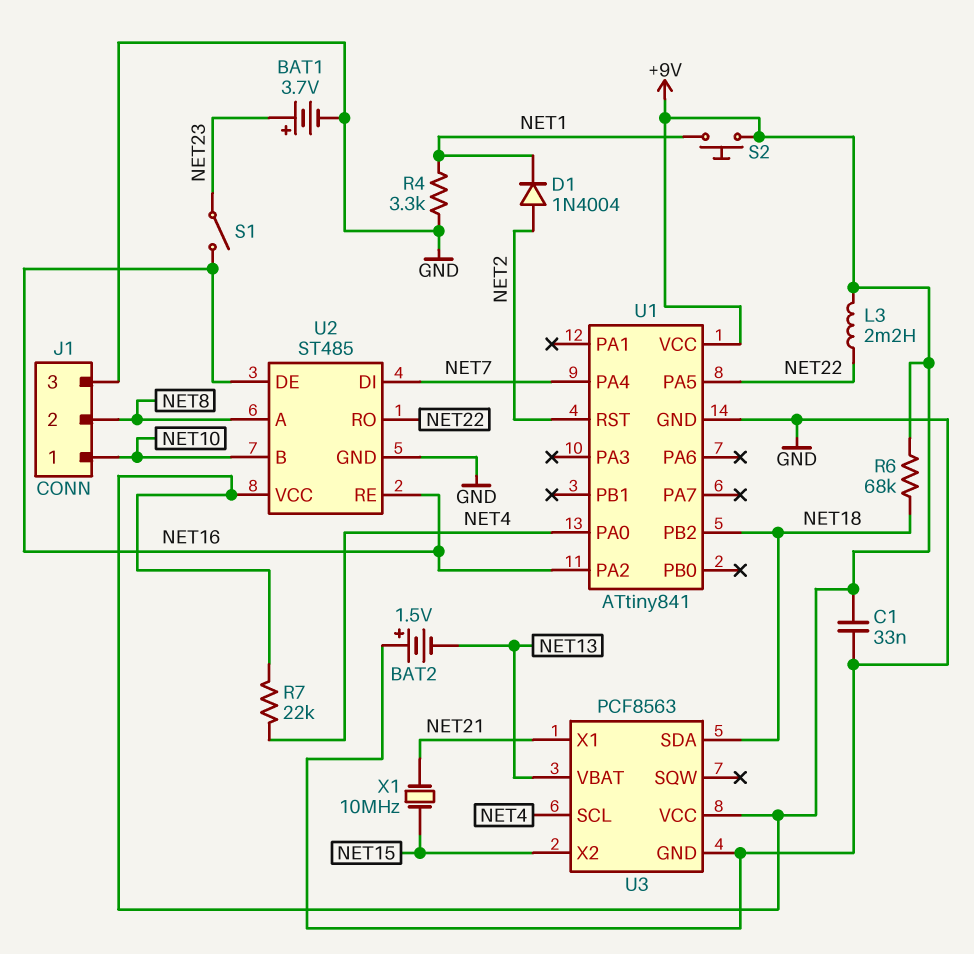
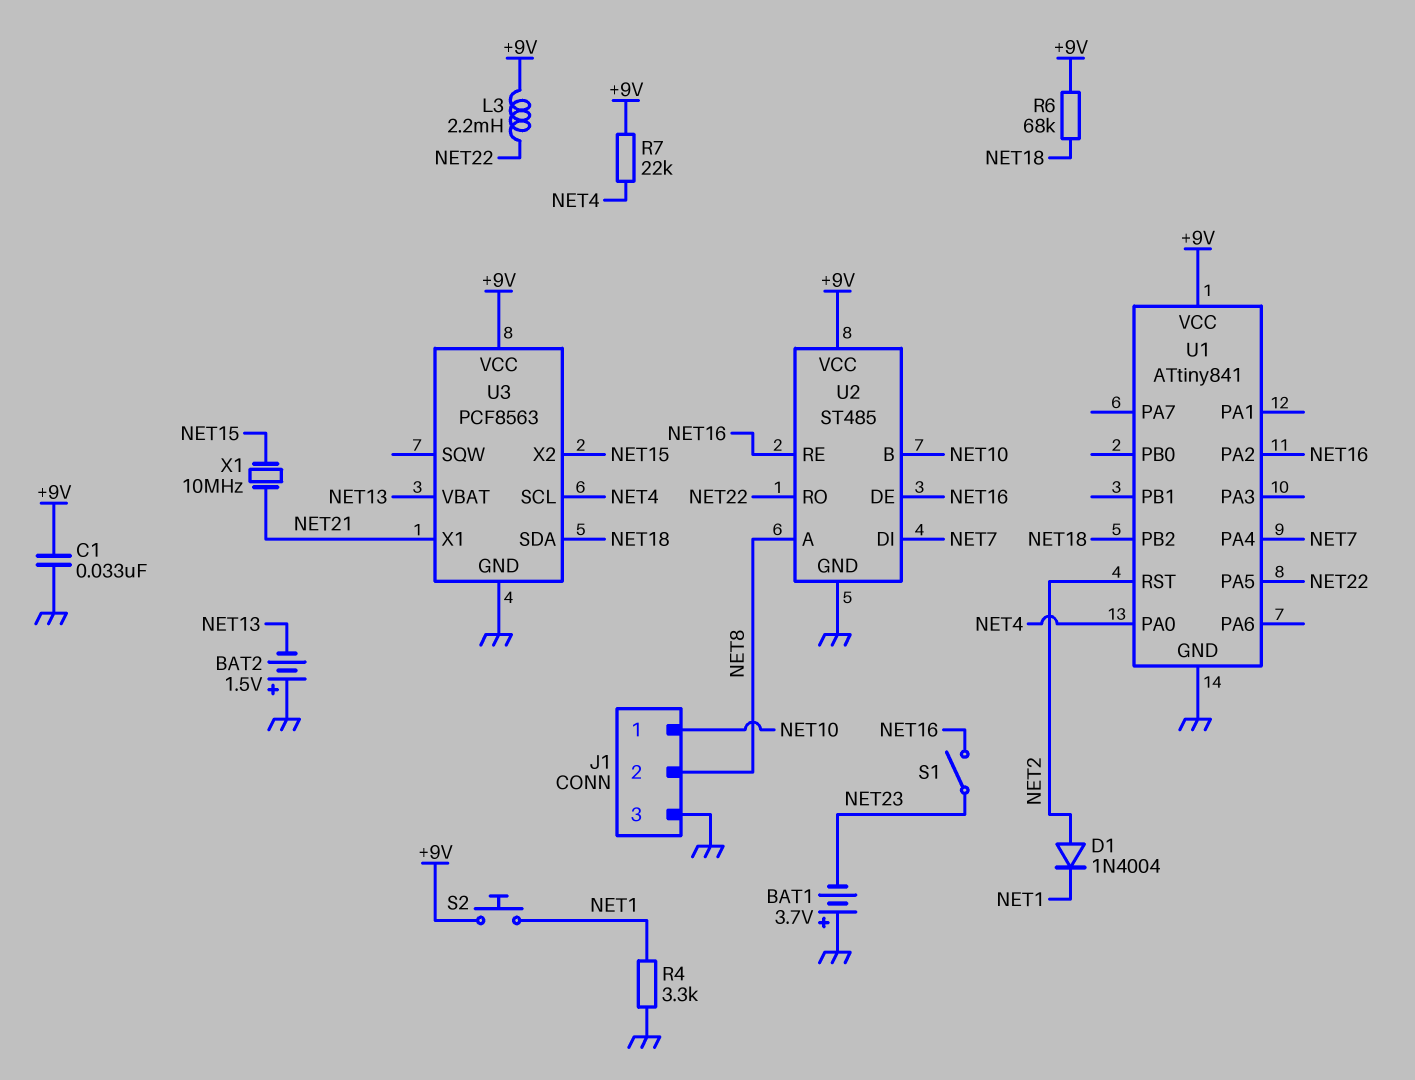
BAT1: 3.7V (plus NET23, minus GND) -> 3.7V (plus GND, minus NET23)

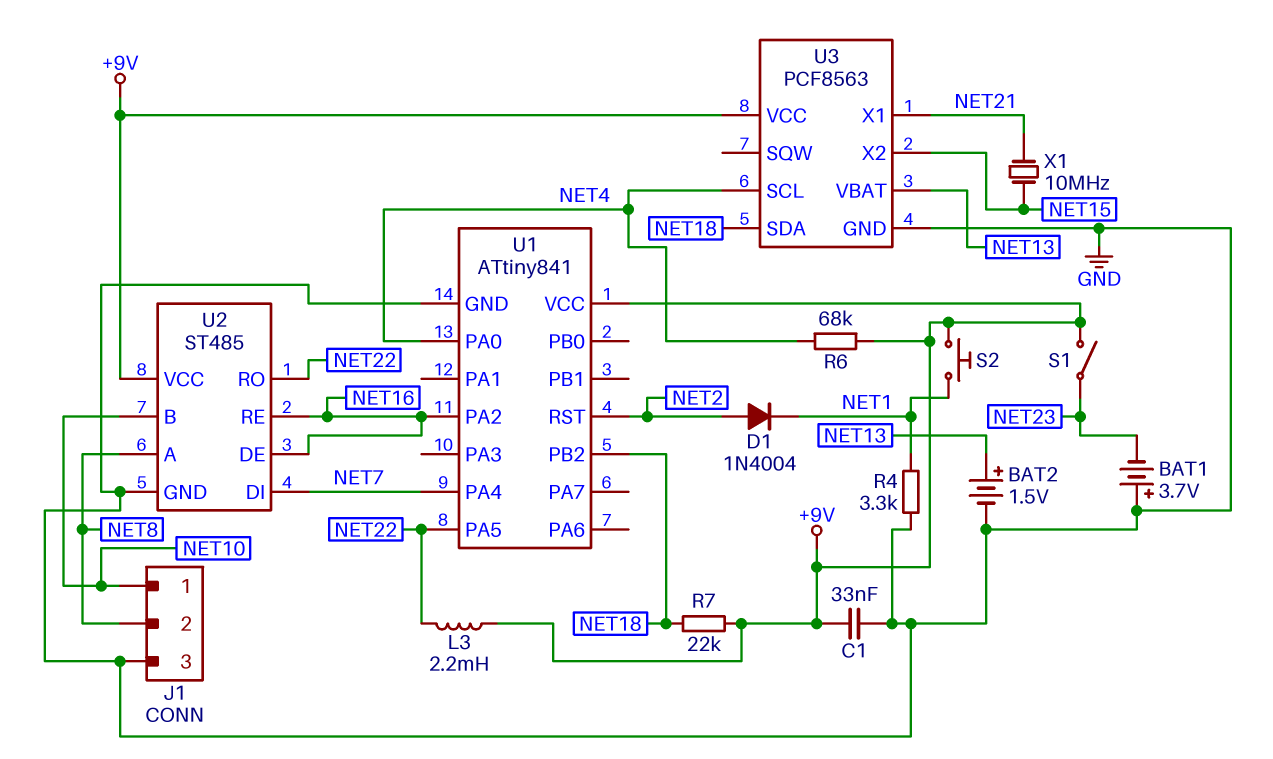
BAT2: 1.5V (plus GND, minus NET13) -> 1.5V (plus NET13, minus GND)
R6: 68k (+9V, NET18) -> 68k (+9V, NET4)
R7: 22k (+9V, NET4) -> 22k (+9V, NET18)
S1: switch (NET16, NET23) -> switch (+9V, NET23)

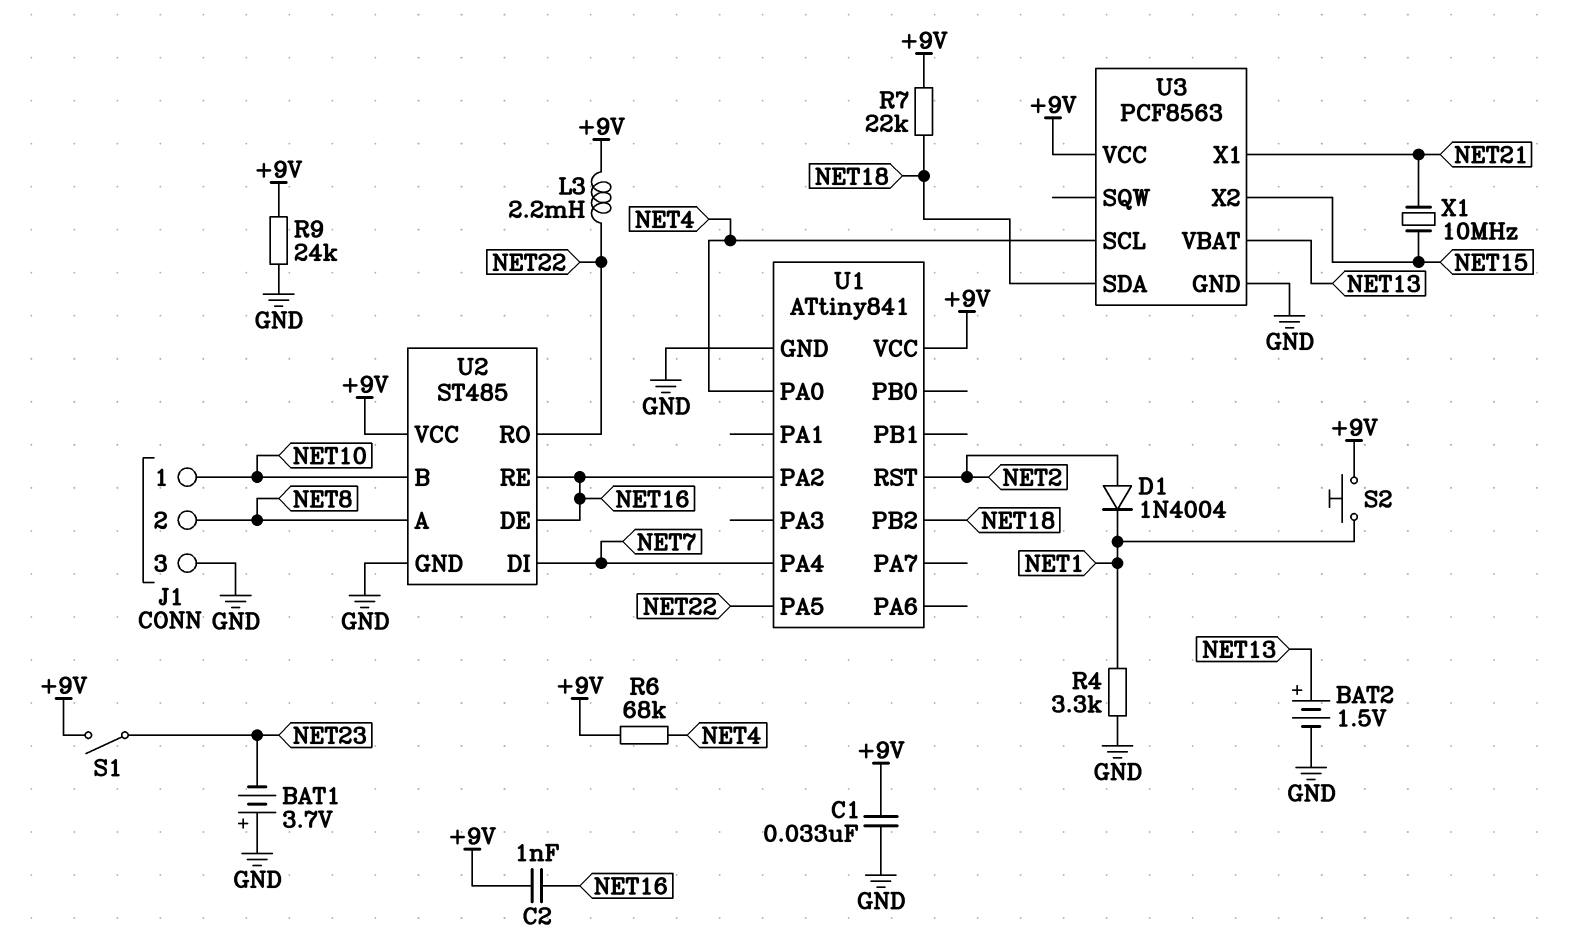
C2: none -> 1nF (+9V, NET16)
R9: none -> 24k (+9V, GND)

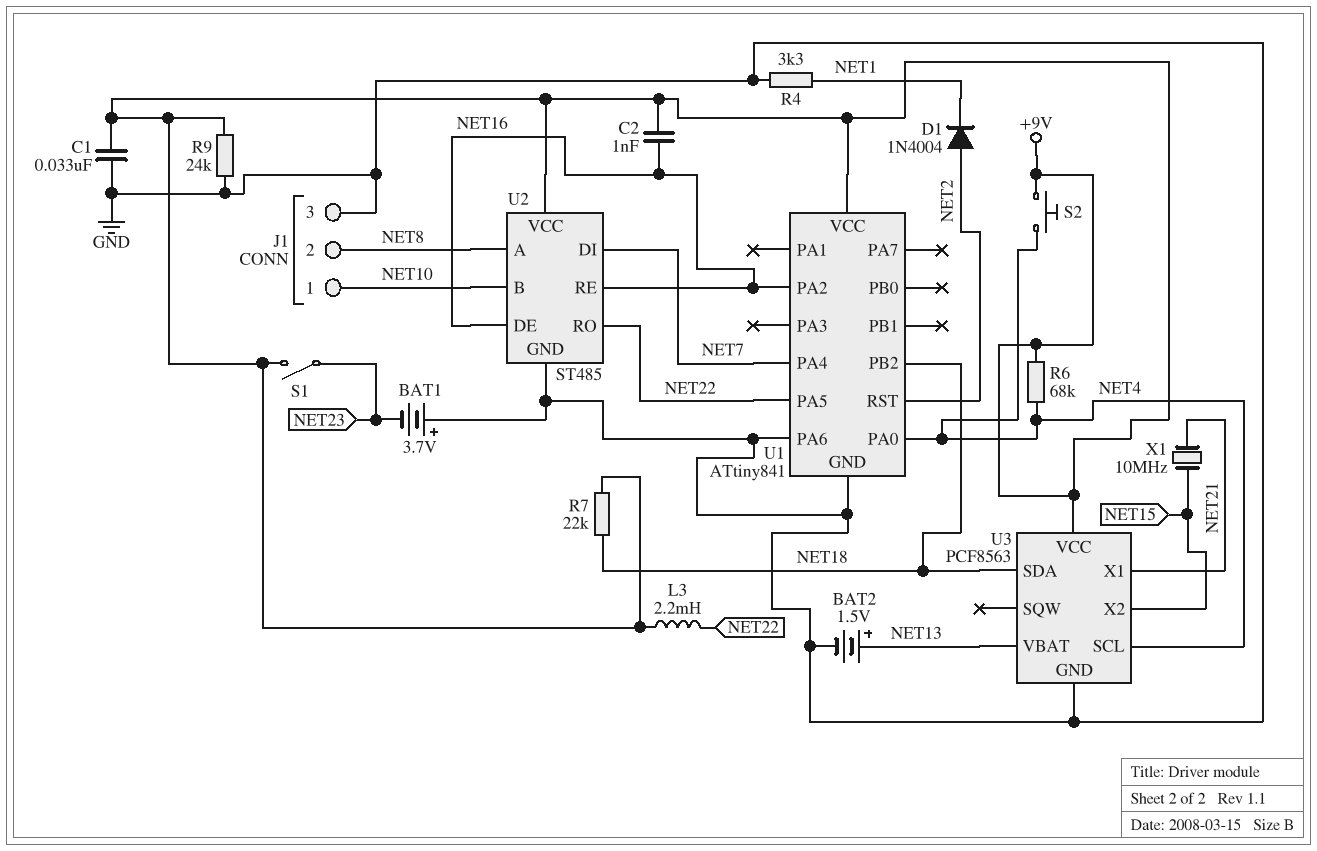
S2: button (+9V, NET1) -> button (+9V, NET4)
U1 pin PA6: none -> GND

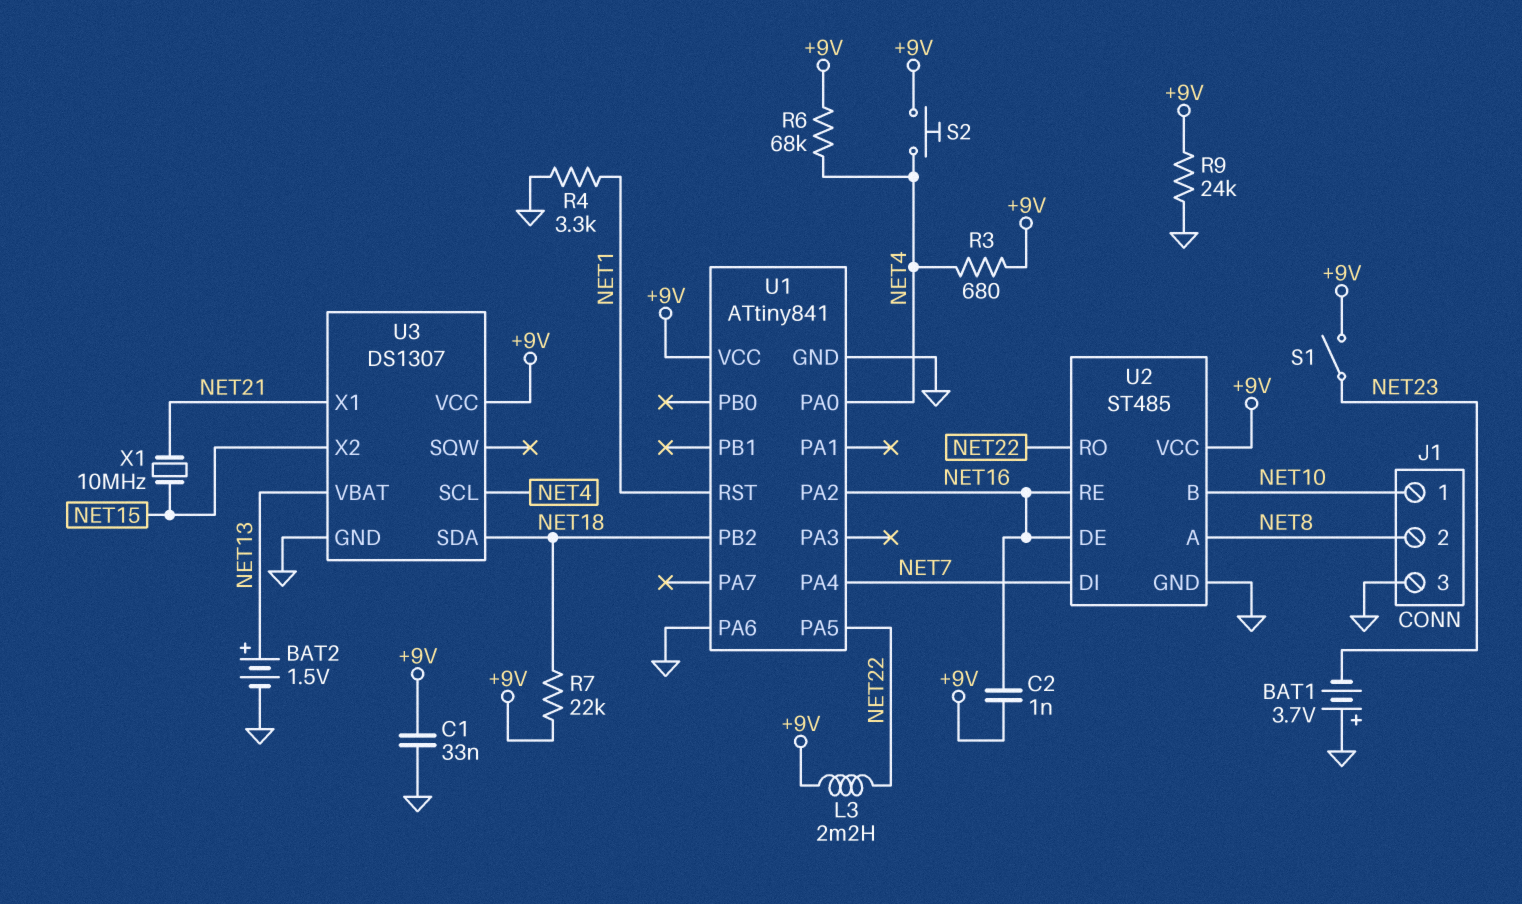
D1: diode 1N4004 (A NET2, K NET1) -> none
R3: none -> 680 (+9V, NET4)
U1 pin RST: NET2 -> NET1
U3: PCF8563 -> DS1307

